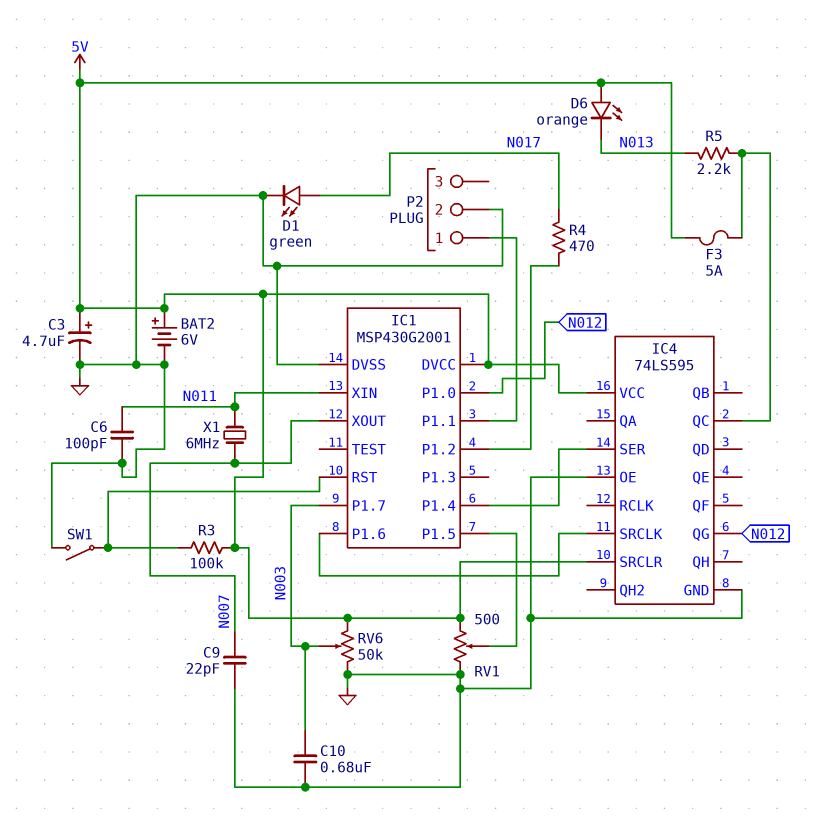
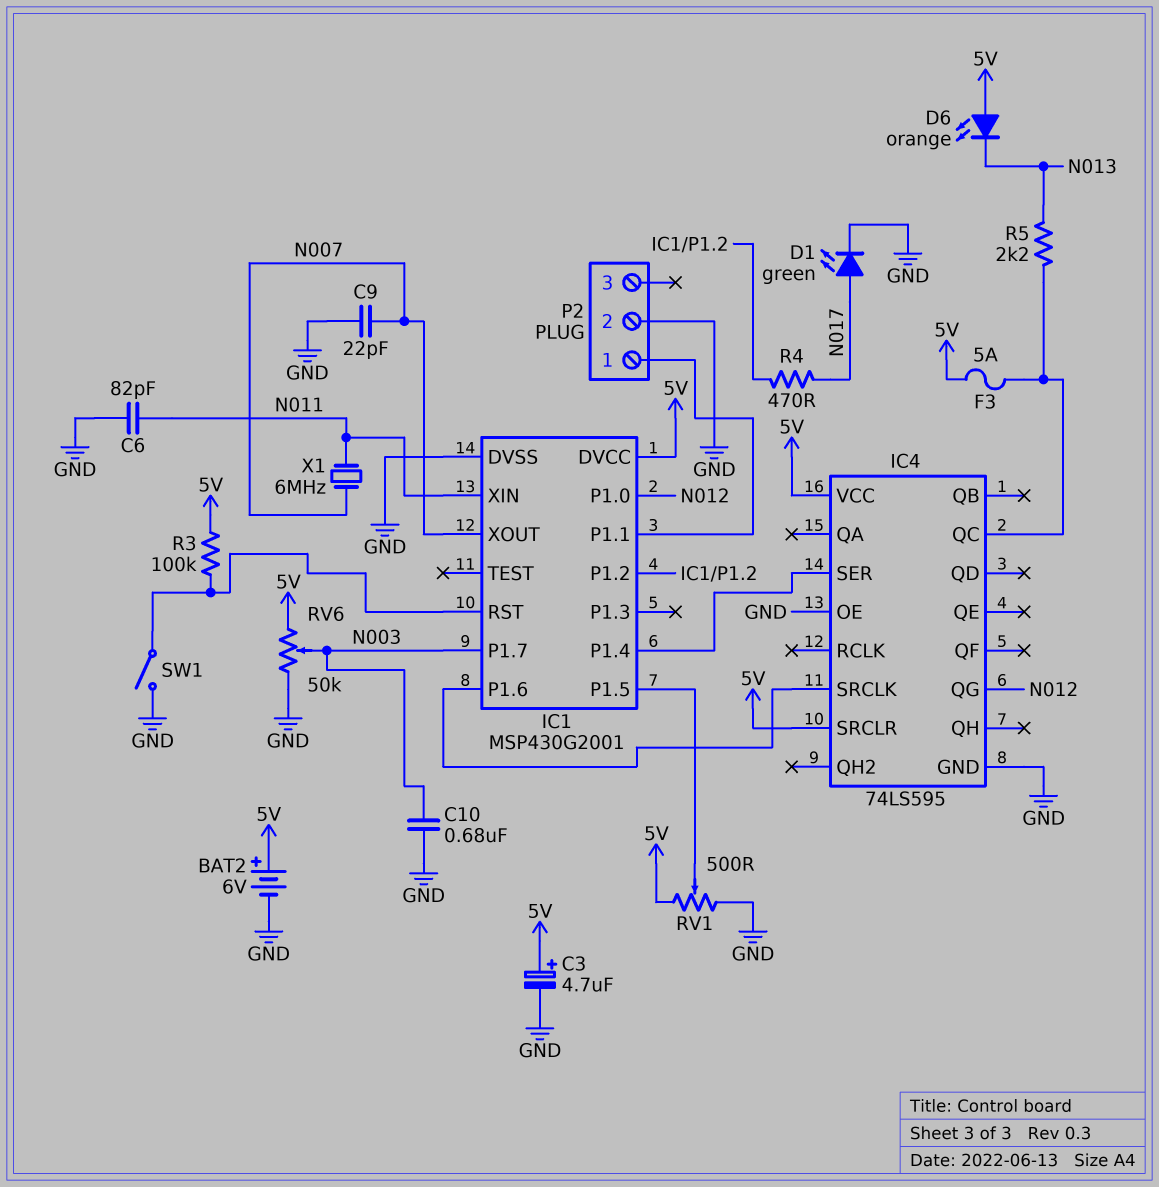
C6: 100pF (GND, N011) -> 82pF (GND, N011)

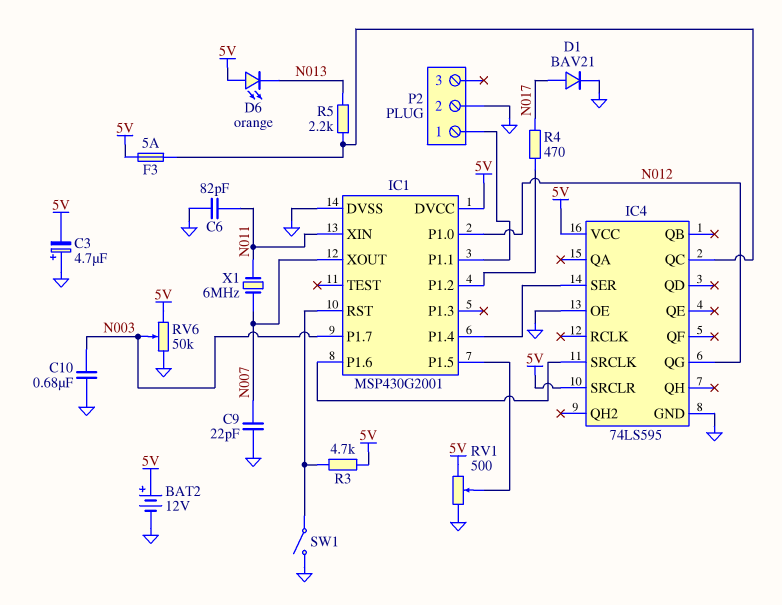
BAT2: 6V (plus 5V, minus GND) -> 12V (plus 5V, minus GND)
C3: 4.7uF (plus 5V, minus GND) -> 4.7uF (plus GND, minus 5V)
D1: LED green (A N017, K GND) -> diode BAV21 (A N017, K GND)
R3: 100k (5V, IC1/RST) -> 4.7k (5V, IC1/RST)

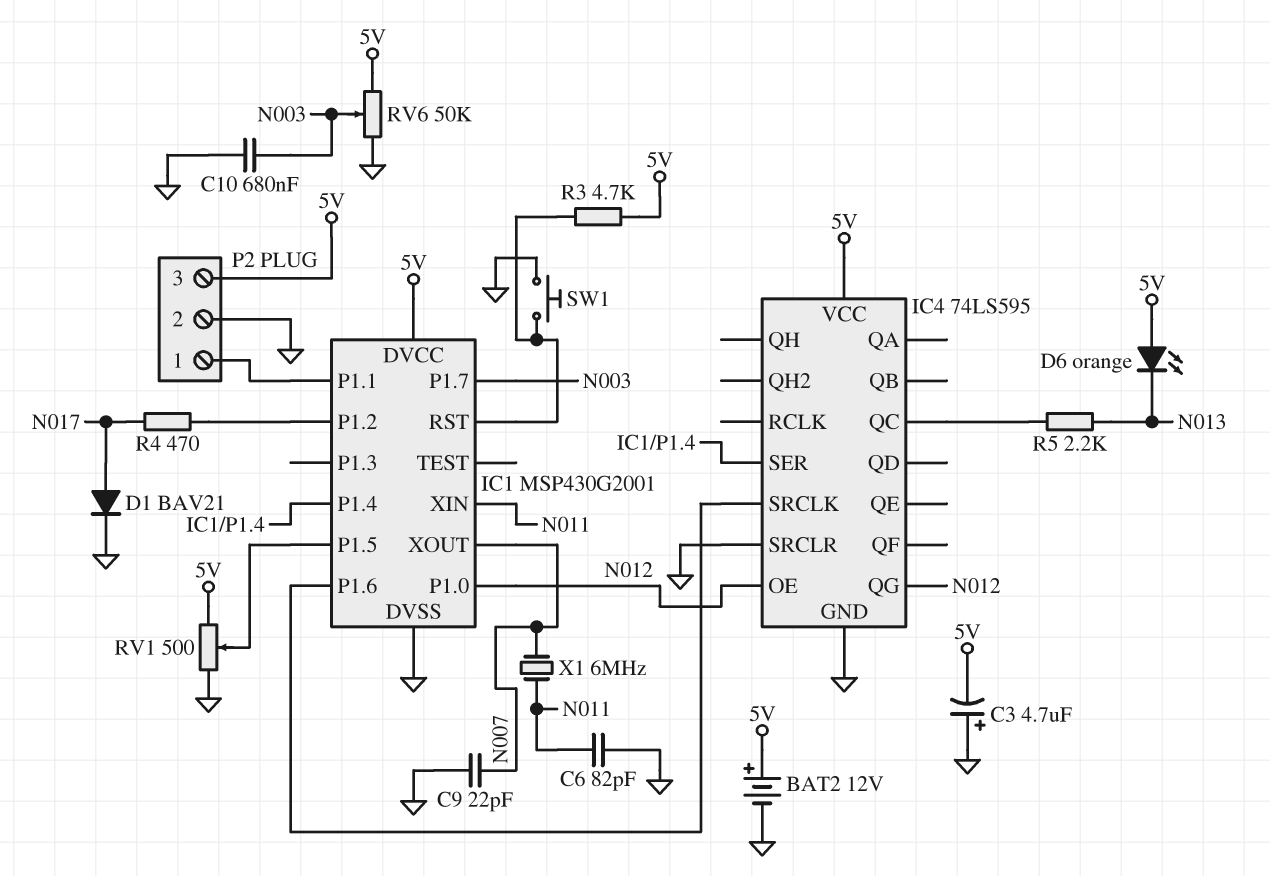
F3: 5A (5V, IC4/QC) -> none
IC4 pin OE: GND -> N012
IC4 pin SRCLR: 5V -> GND
P2 pin 3: none -> 5V
SW1: switch (GND, IC1/RST) -> button (GND, IC1/RST)

